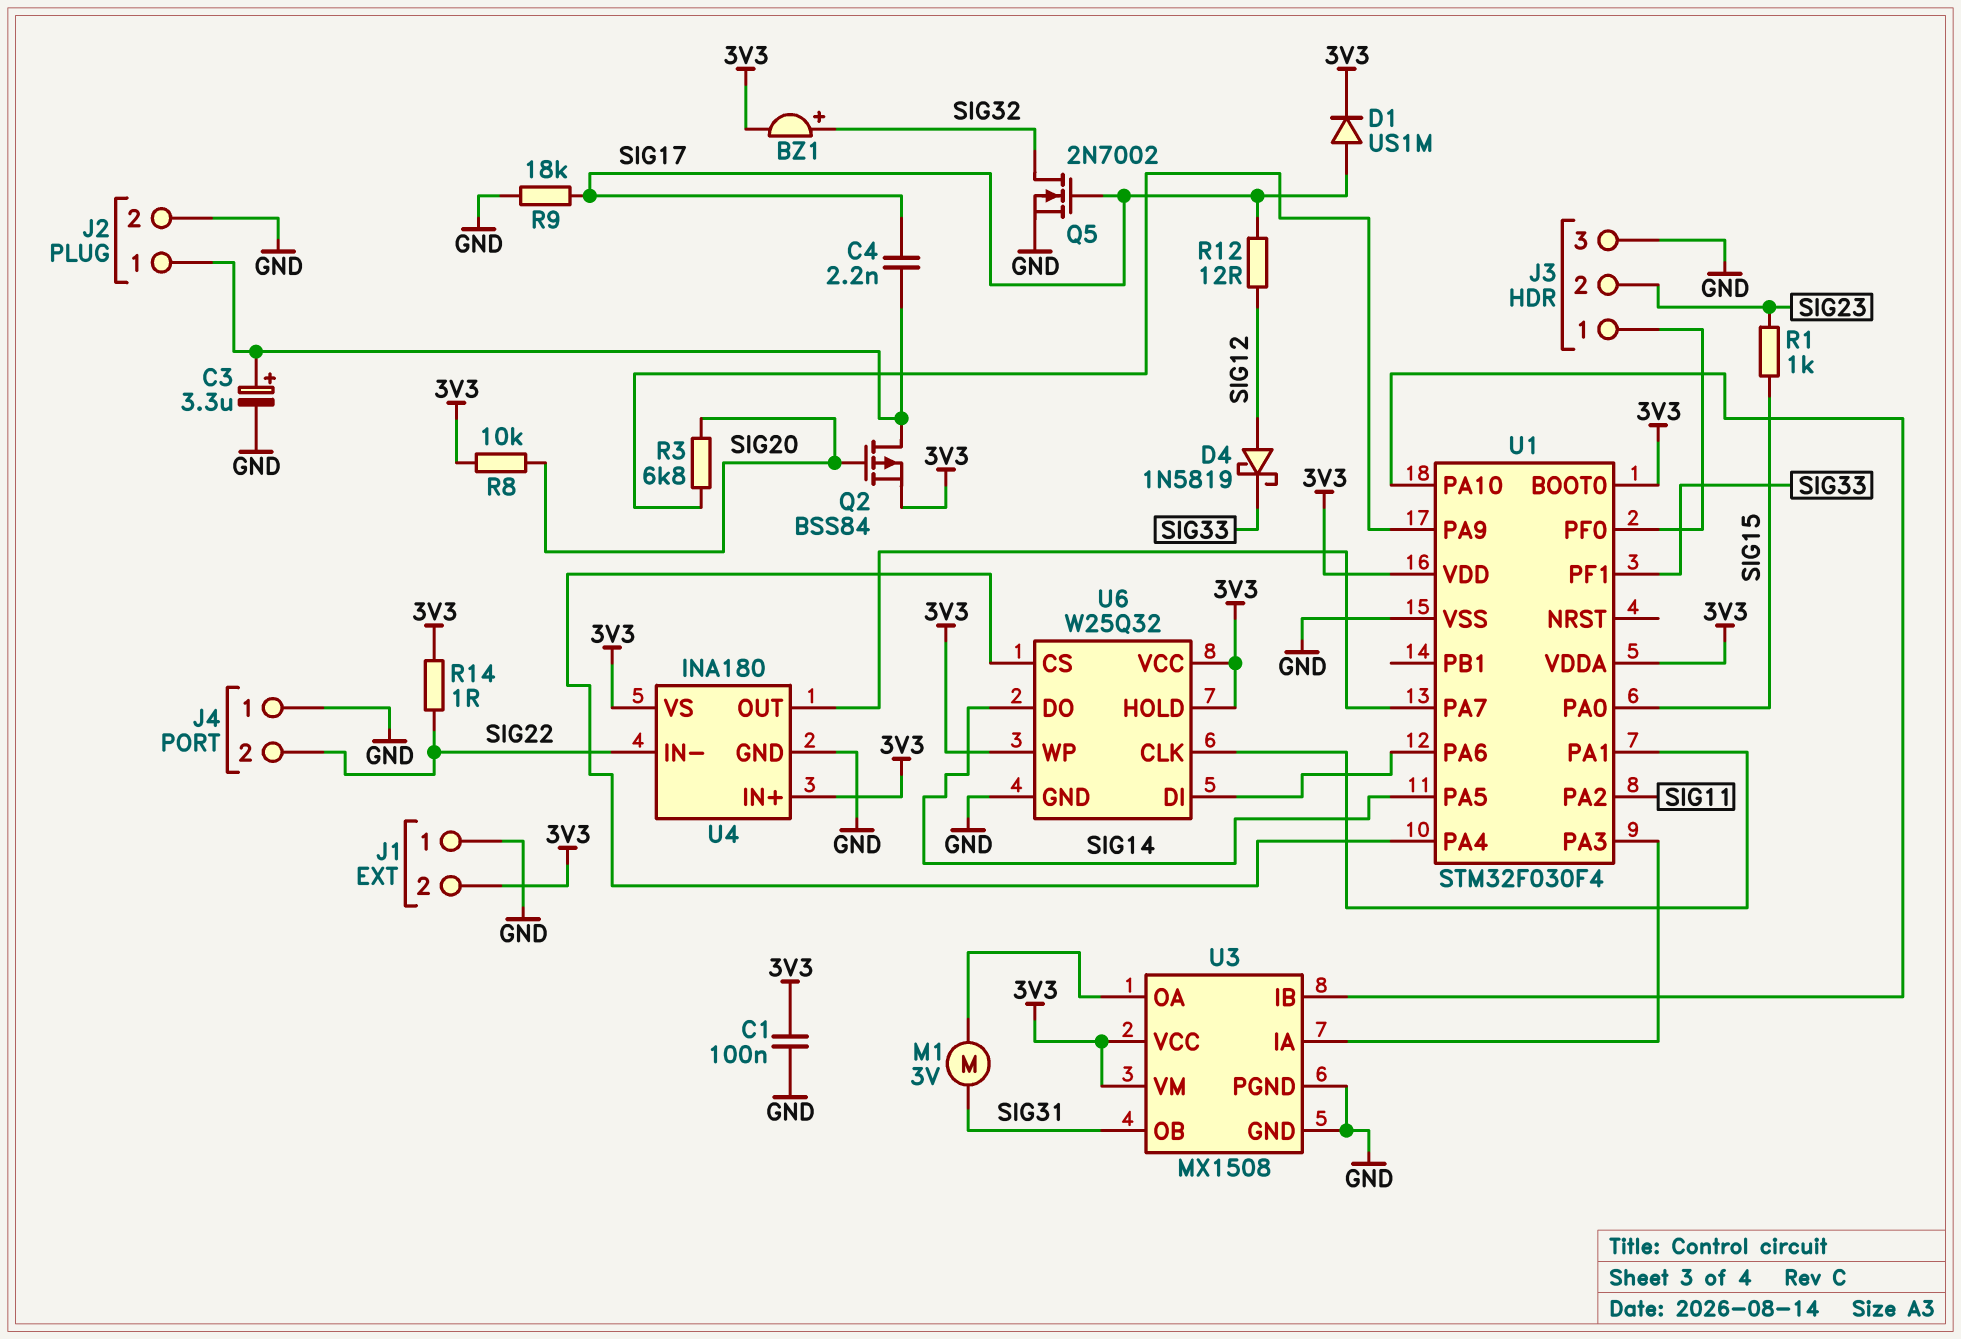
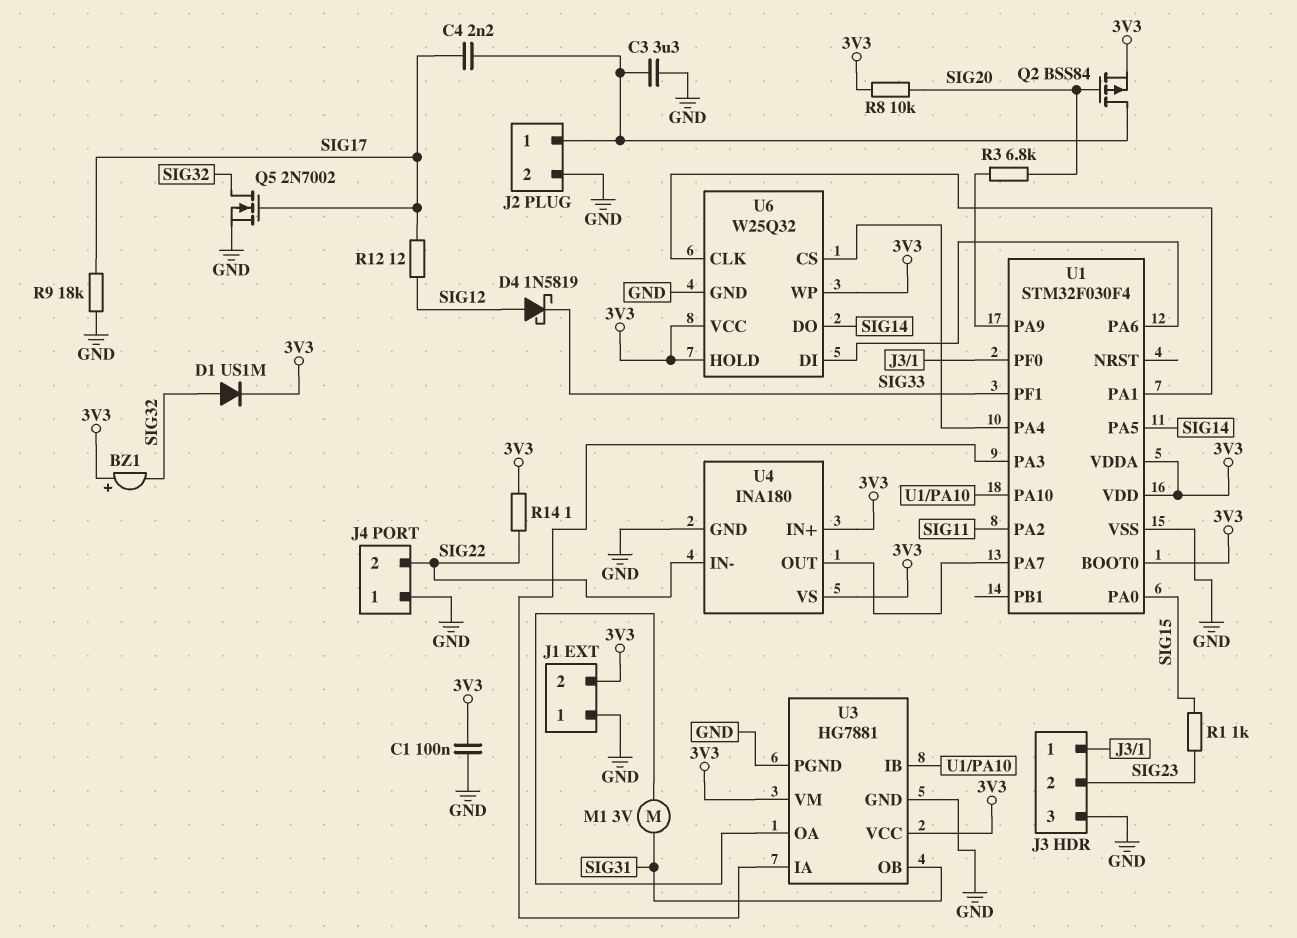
BZ1: buzzer (plus SIG32, minus 3V3) -> buzzer (plus 3V3, minus SIG32)
C3: 3.3uF (plus J2/1, minus GND) -> 3.3uF (GND, J2/1)
D1: diode US1M (A SIG17, K 3V3) -> diode US1M (A SIG32, K 3V3)
U3: MX1508 -> HG7881

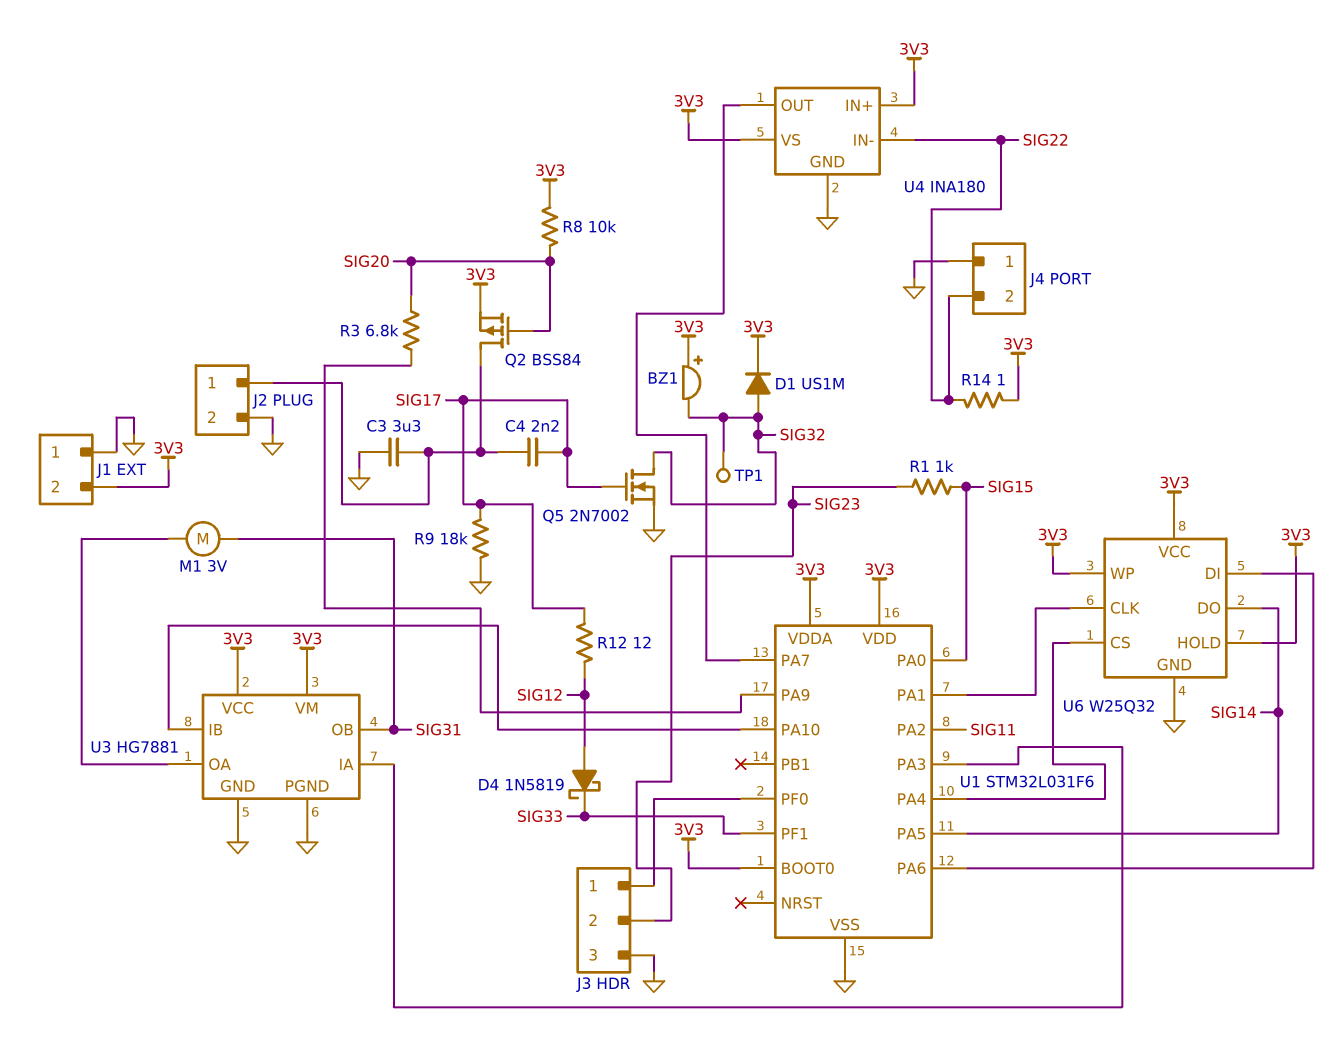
C1: 100nF (3V3, GND) -> none
TP1: none -> test point (SIG32)
U1: STM32F030F4 -> STM32L031F6

